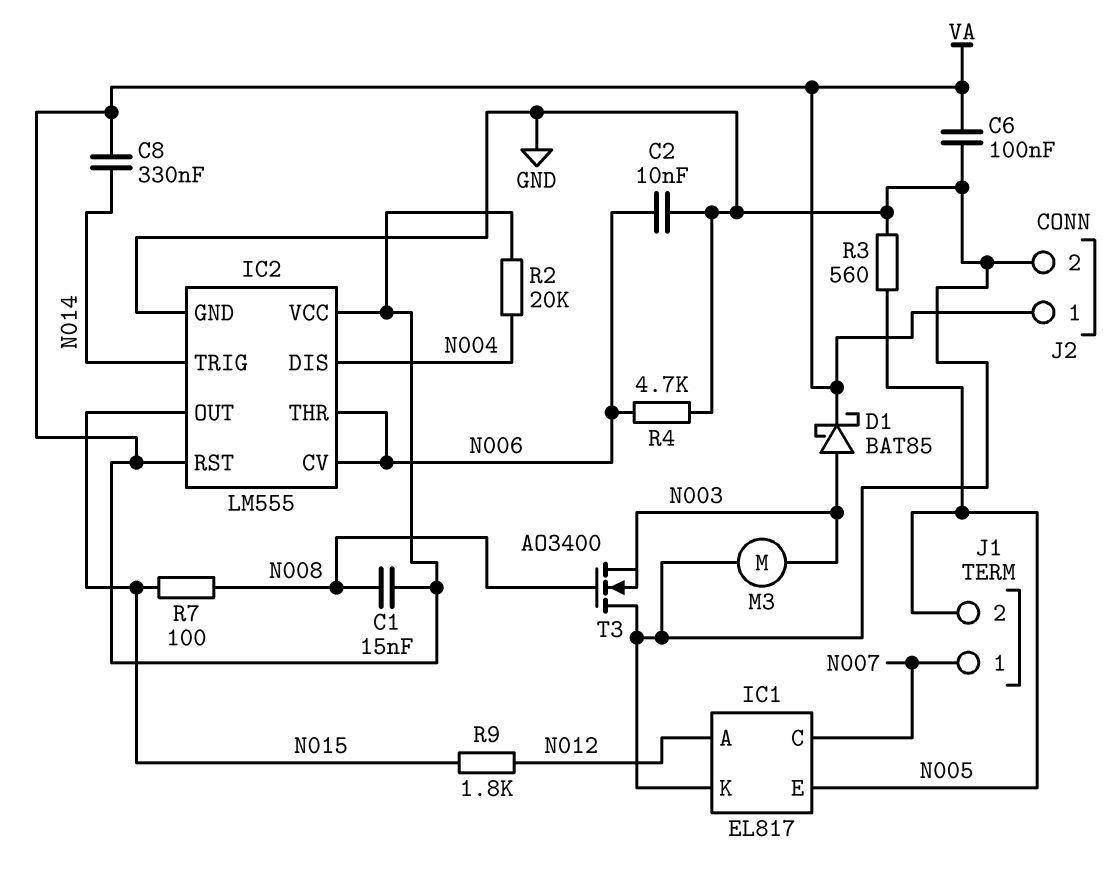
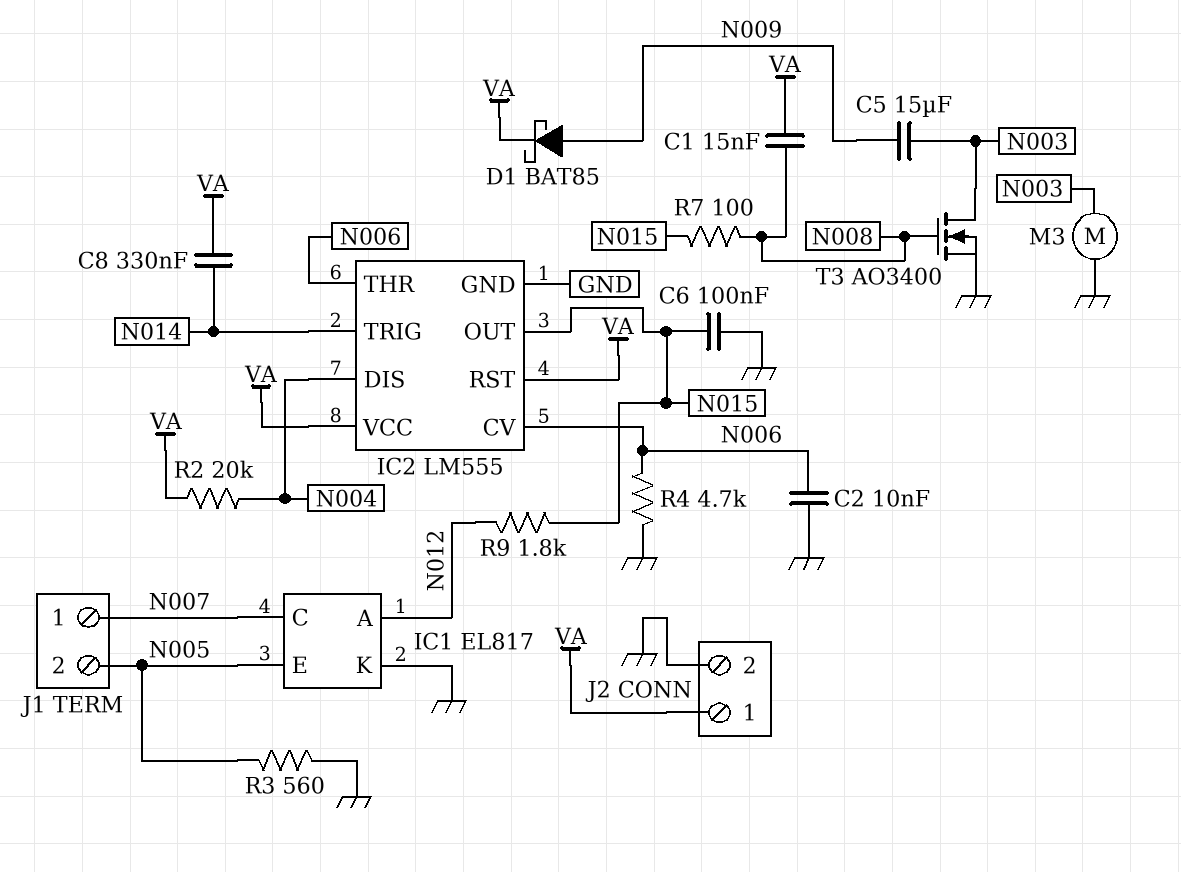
C5: none -> 15uF (N003, N009)
C6: 100nF (GND, VA) -> 100nF (GND, N015)
D1: schottky BAT85 (A N003, K VA) -> schottky BAT85 (A N009, K VA)
T3: NMOS AO3400 (G N008, D GND, S N003) -> NMOS AO3400 (G N008, D N003, S GND)

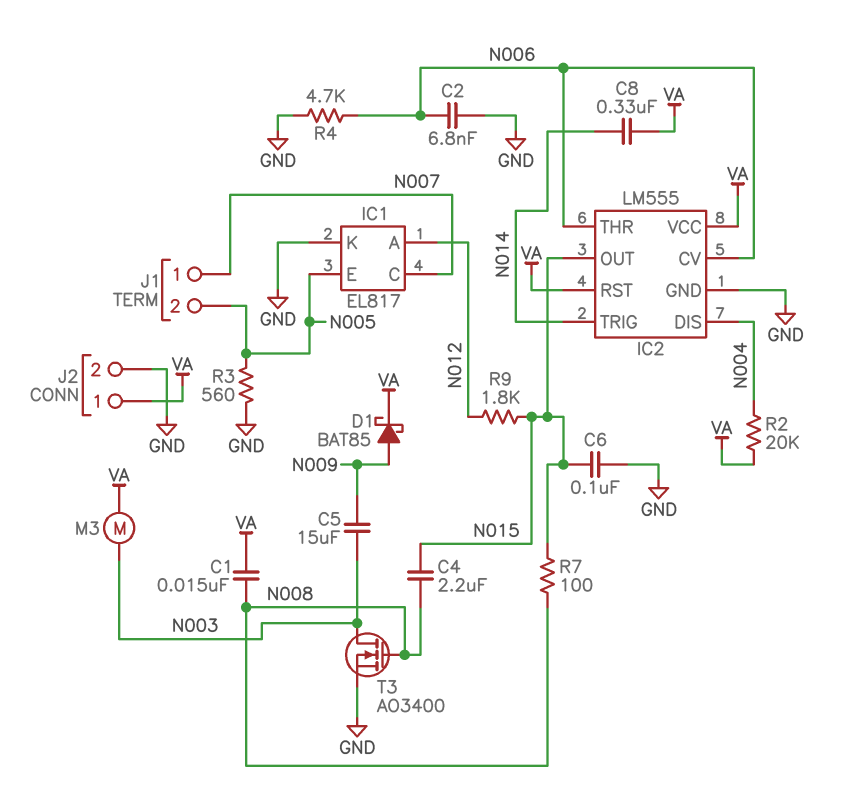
C2: 10nF (GND, N006) -> 6.8nF (GND, N006)
C4: none -> 2.2uF (N008, N015)
M3: motor (GND, N003) -> motor (N003, VA)

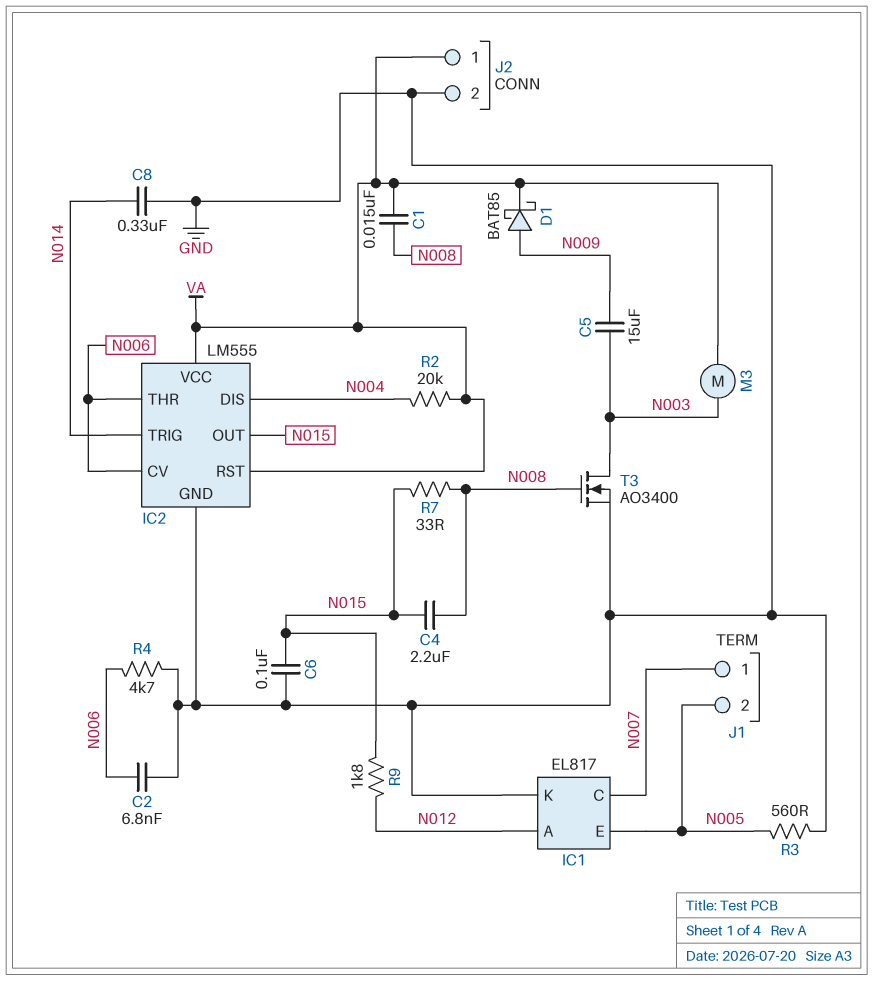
C8: 330nF (N014, VA) -> 330nF (GND, N014)
R7: 100 (N008, N015) -> 33 (N008, N015)

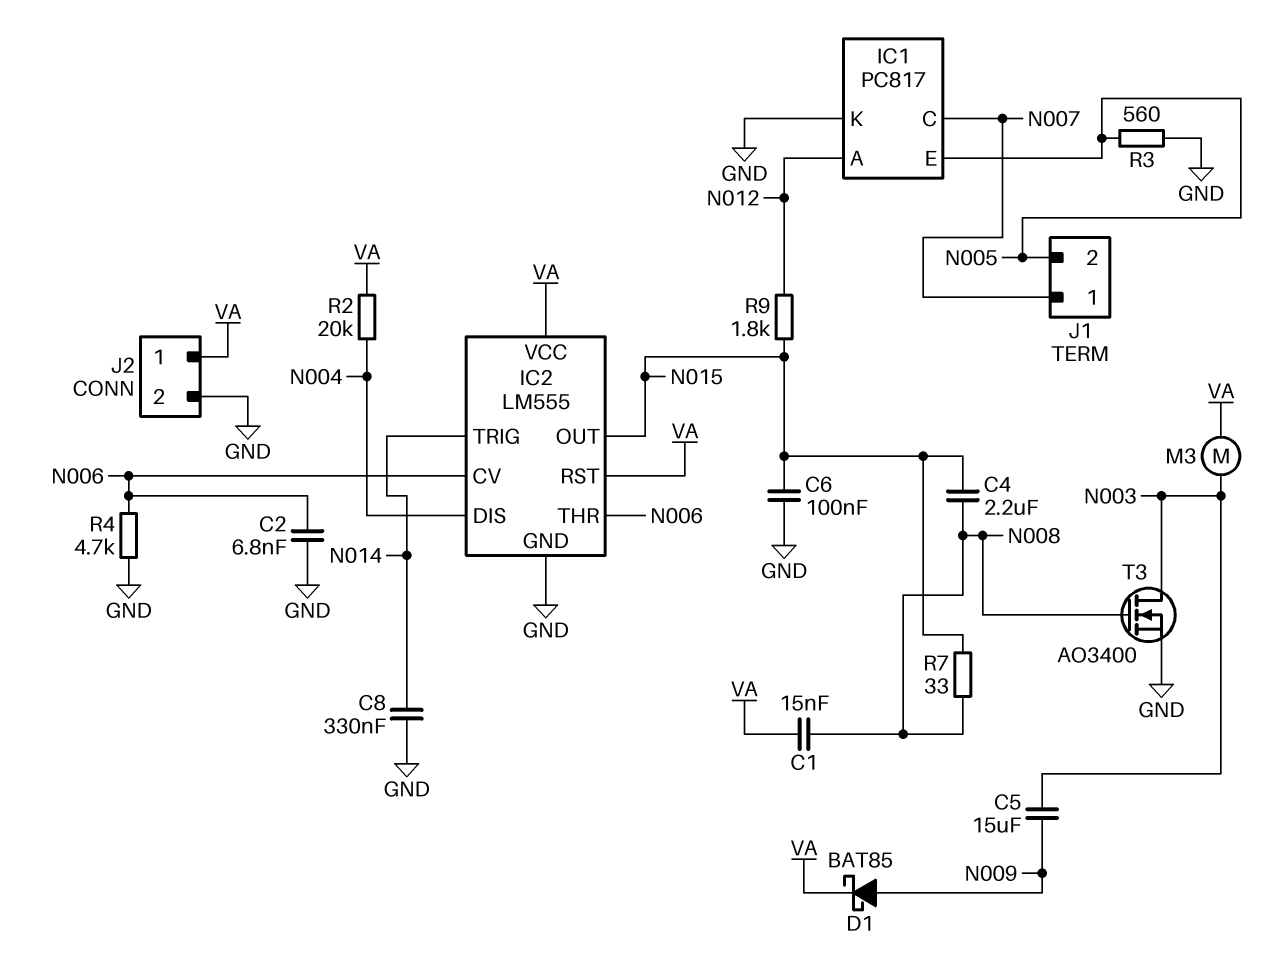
IC1: EL817 -> PC817

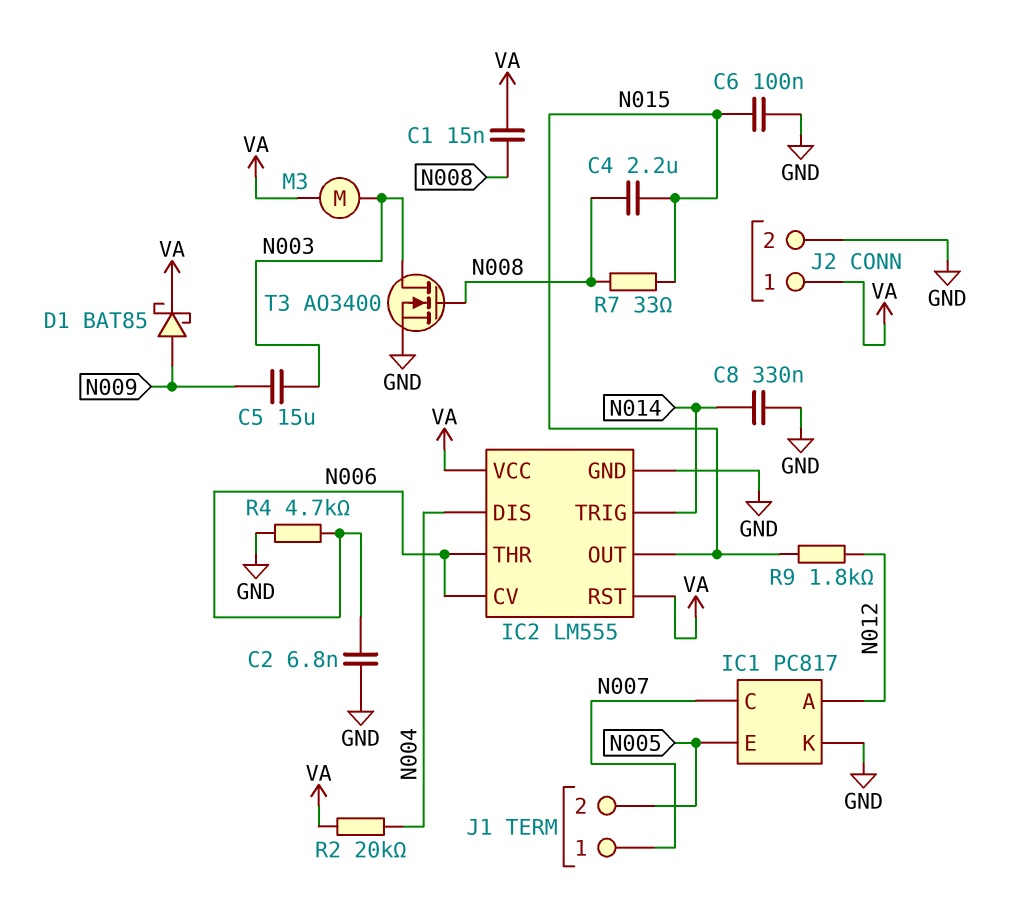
R3: 560 (GND, N005) -> none

